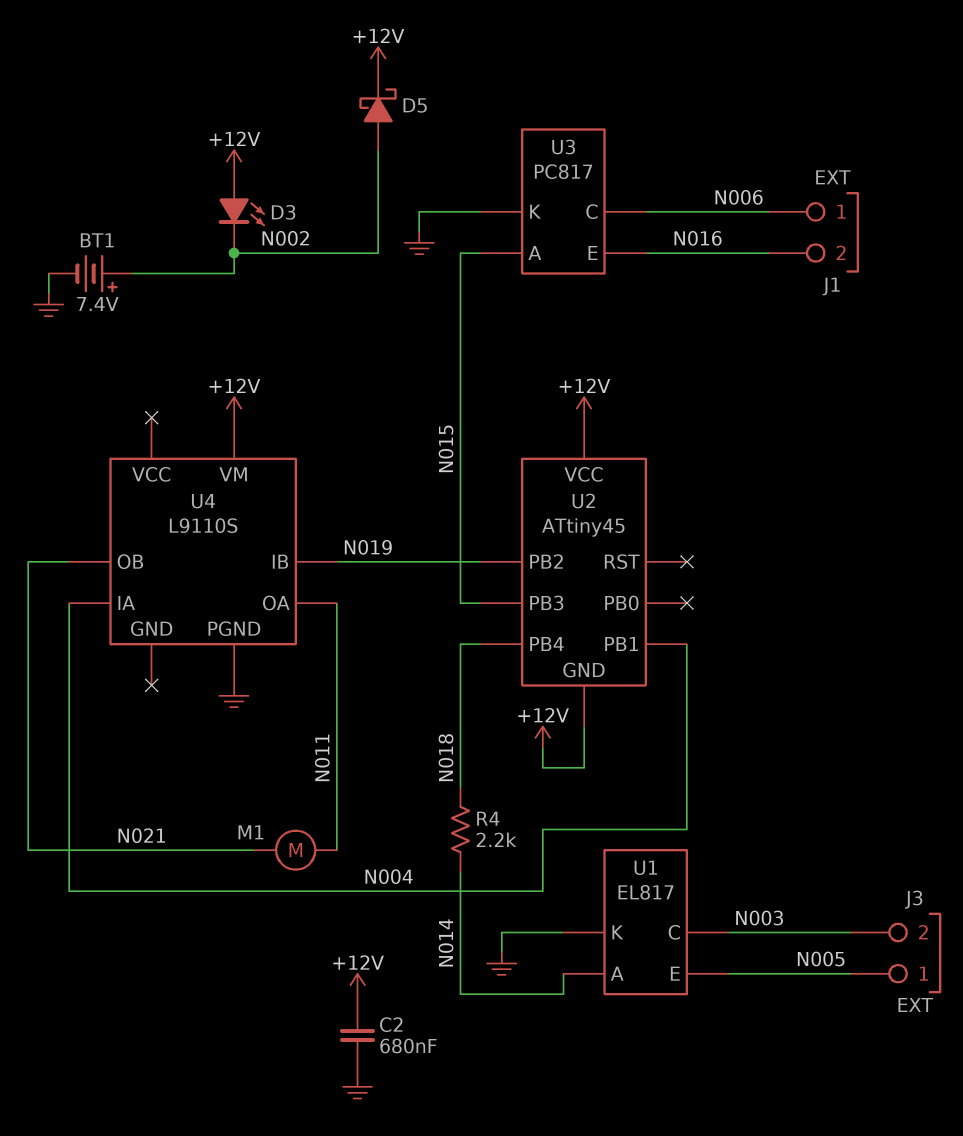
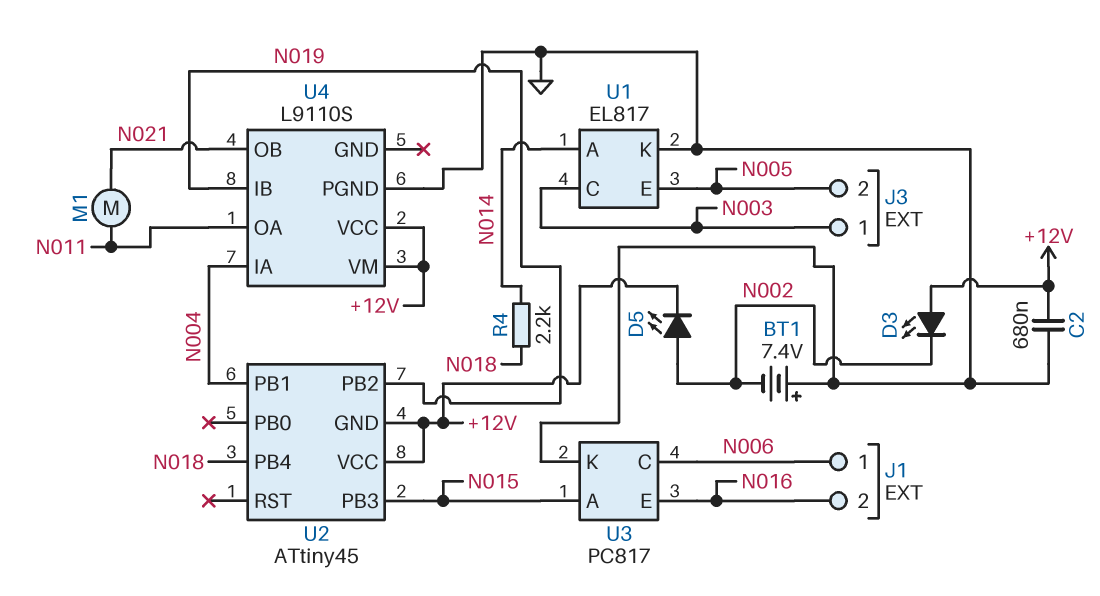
BT1: 7.4V (plus N002, minus GND) -> 7.4V (plus GND, minus N002)
D5: schottky (A N002, K +12V) -> LED (A N002, K +12V)
J3 pin 1: N005 -> N003
J3 pin 2: N003 -> N005
U4 pin VCC: none -> +12V

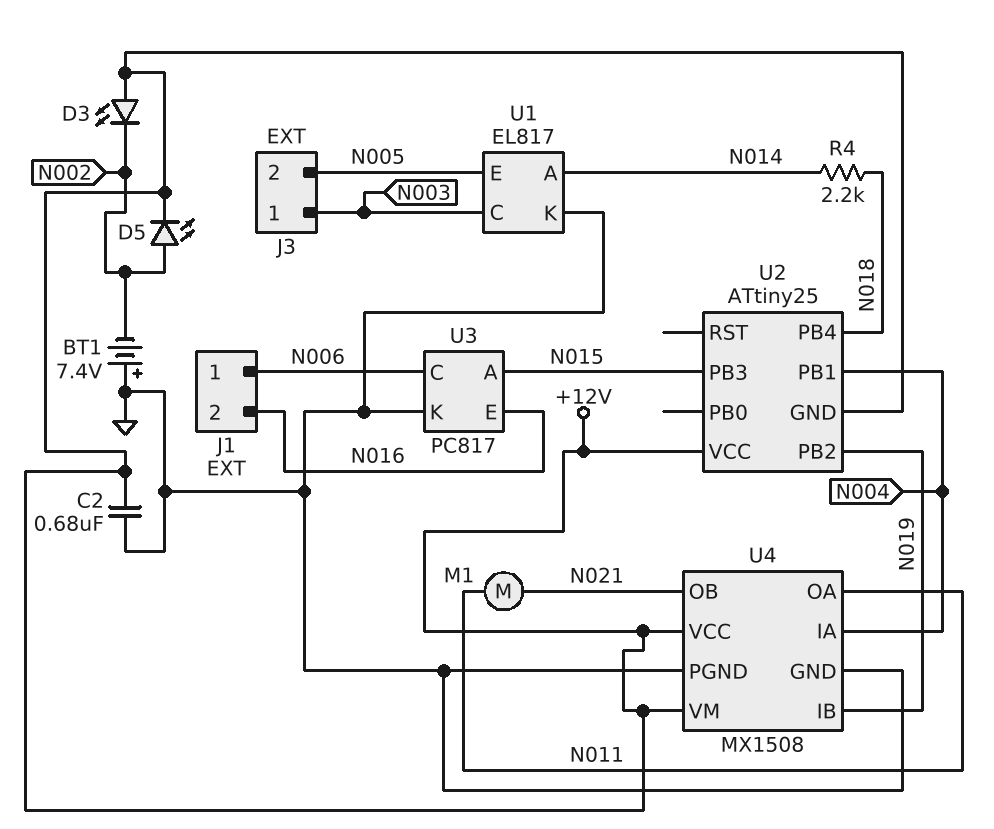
U2: ATtiny45 -> ATtiny25
U4: L9110S -> MX1508
U4 pin GND: none -> GND

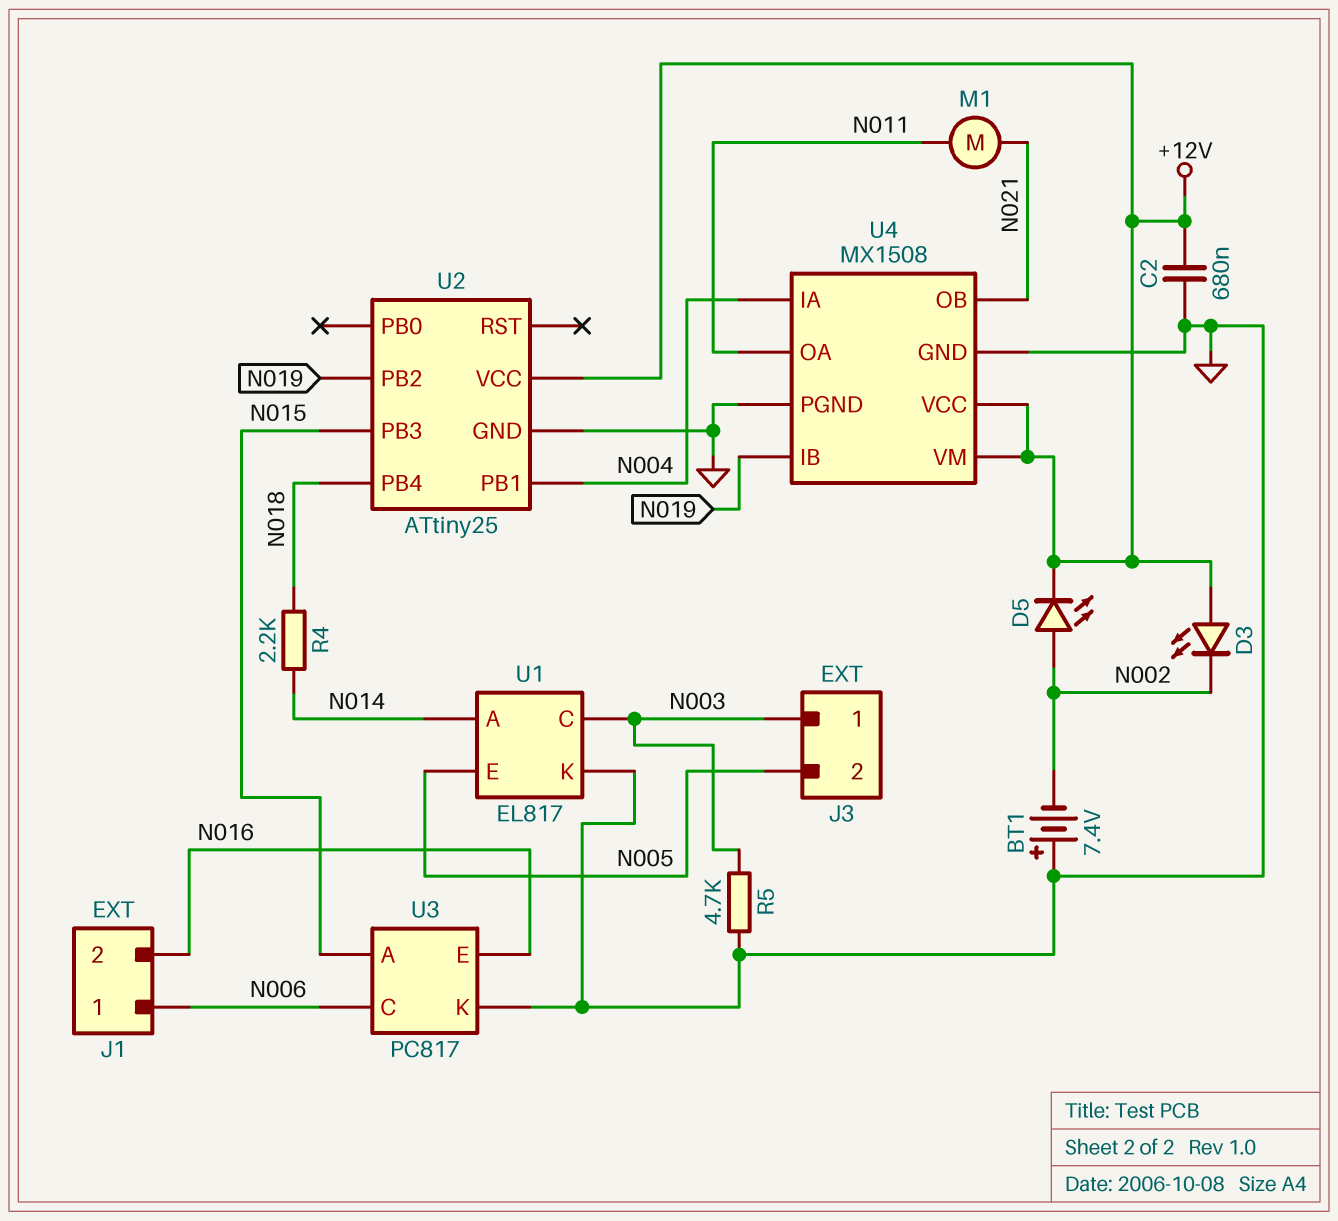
R5: none -> 4.7k (GND, N003)
U2 pin GND: +12V -> GND

